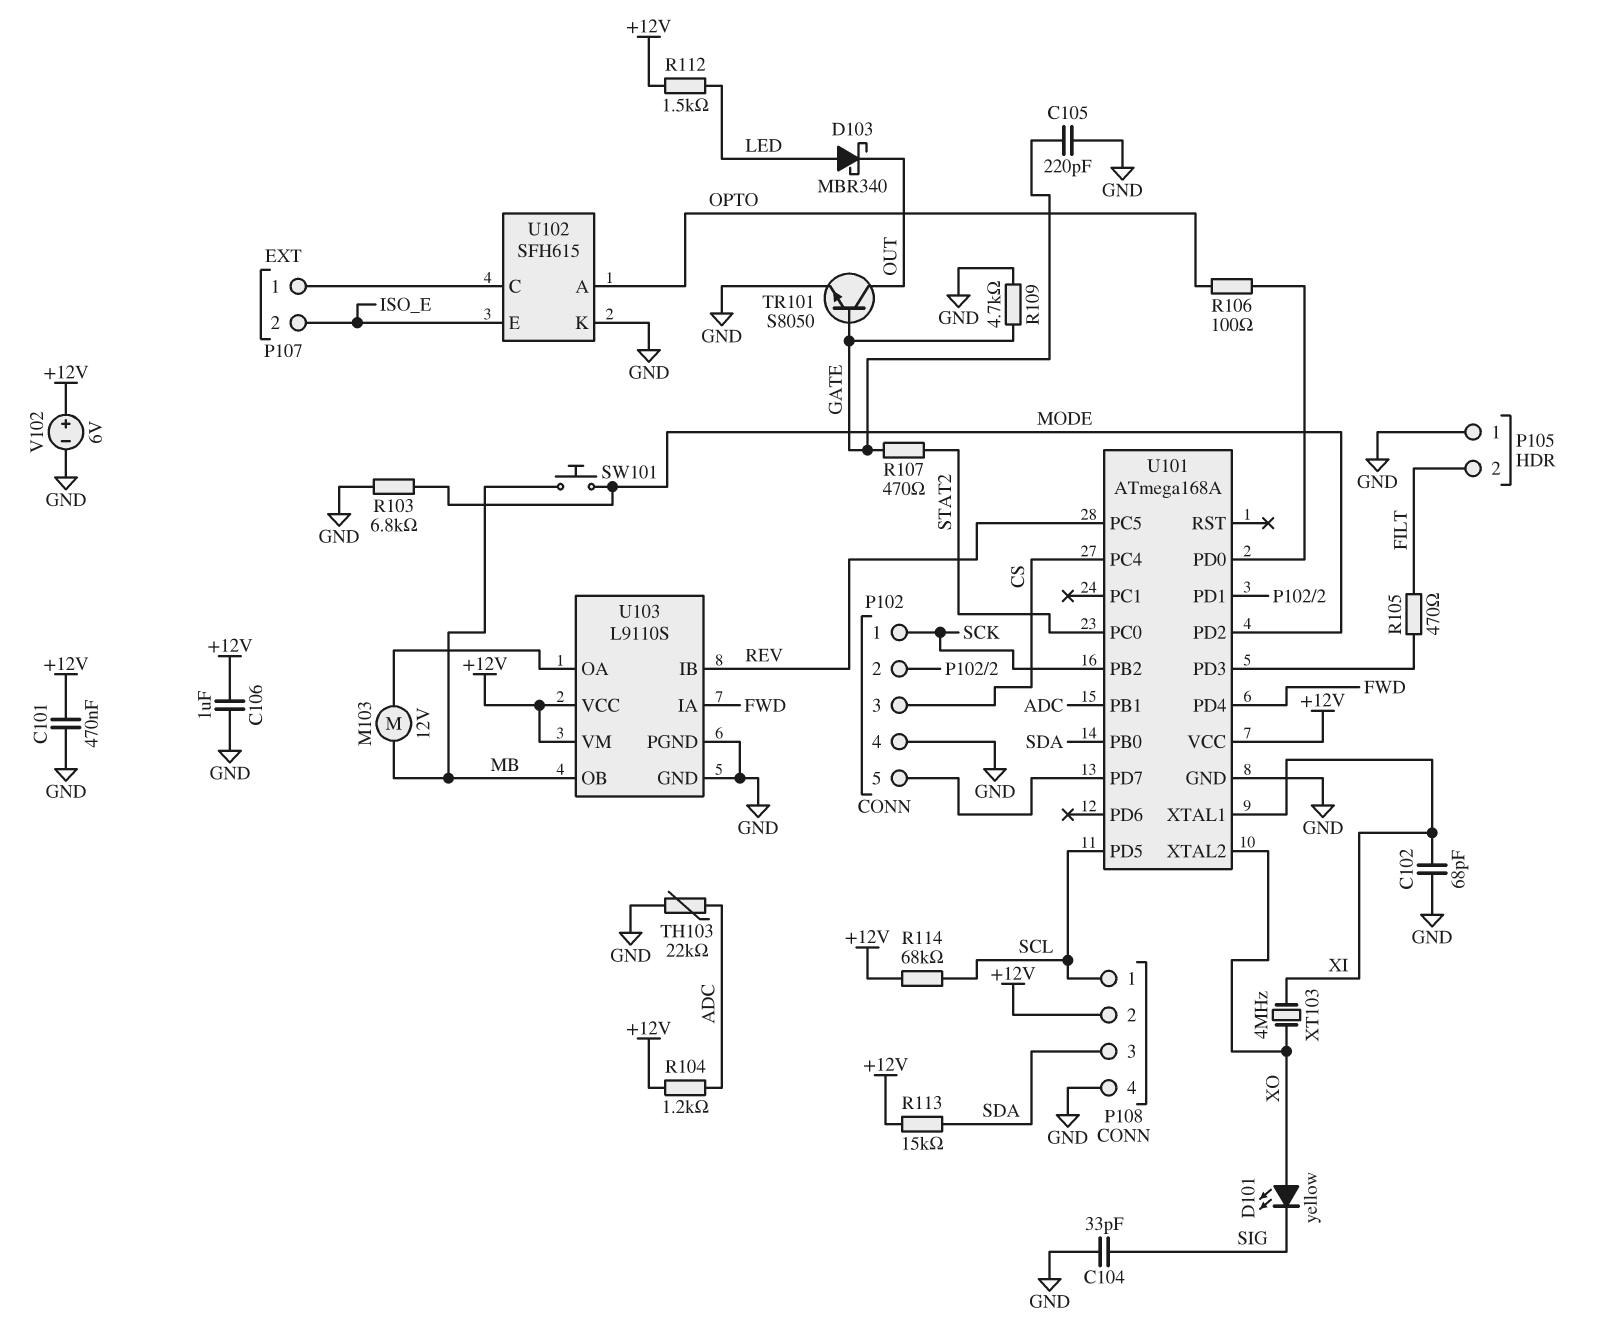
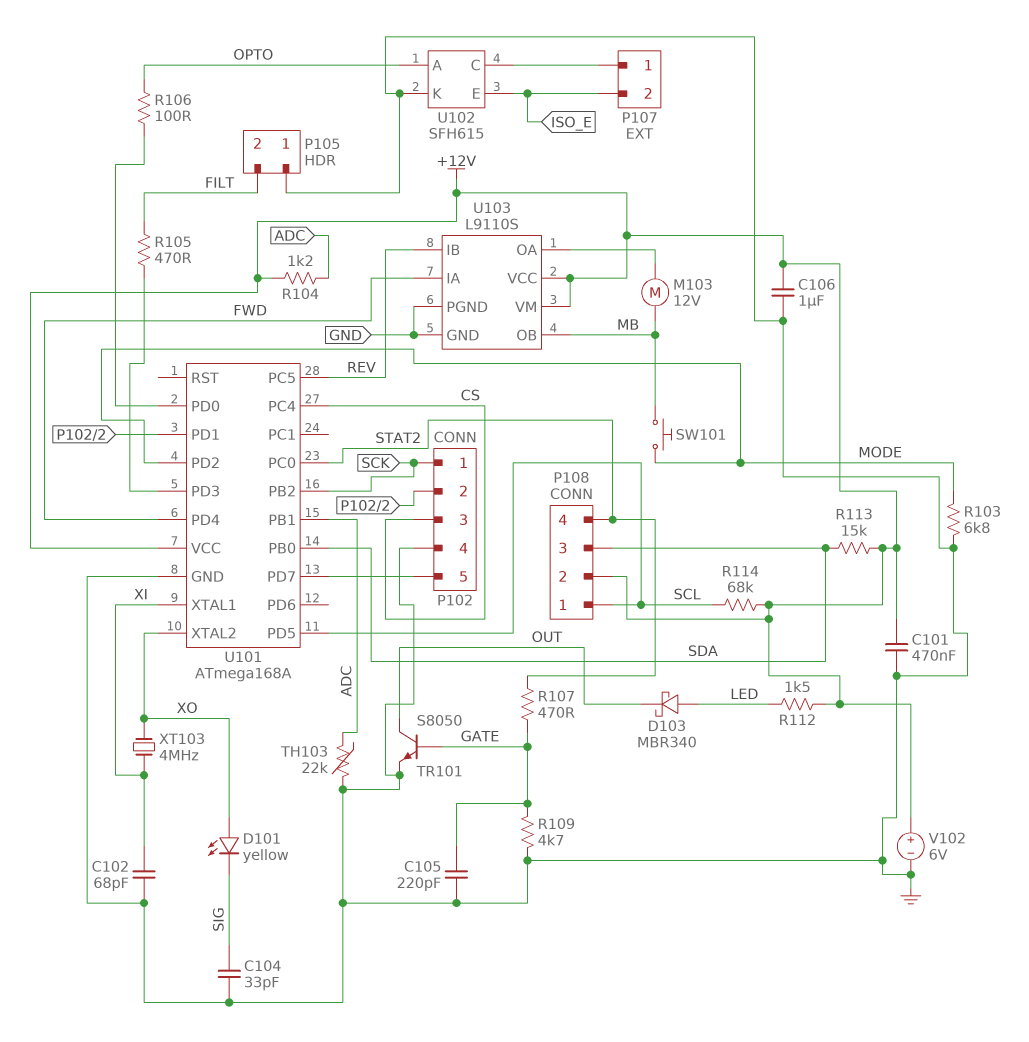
P108 pin 4: GND -> STAT2

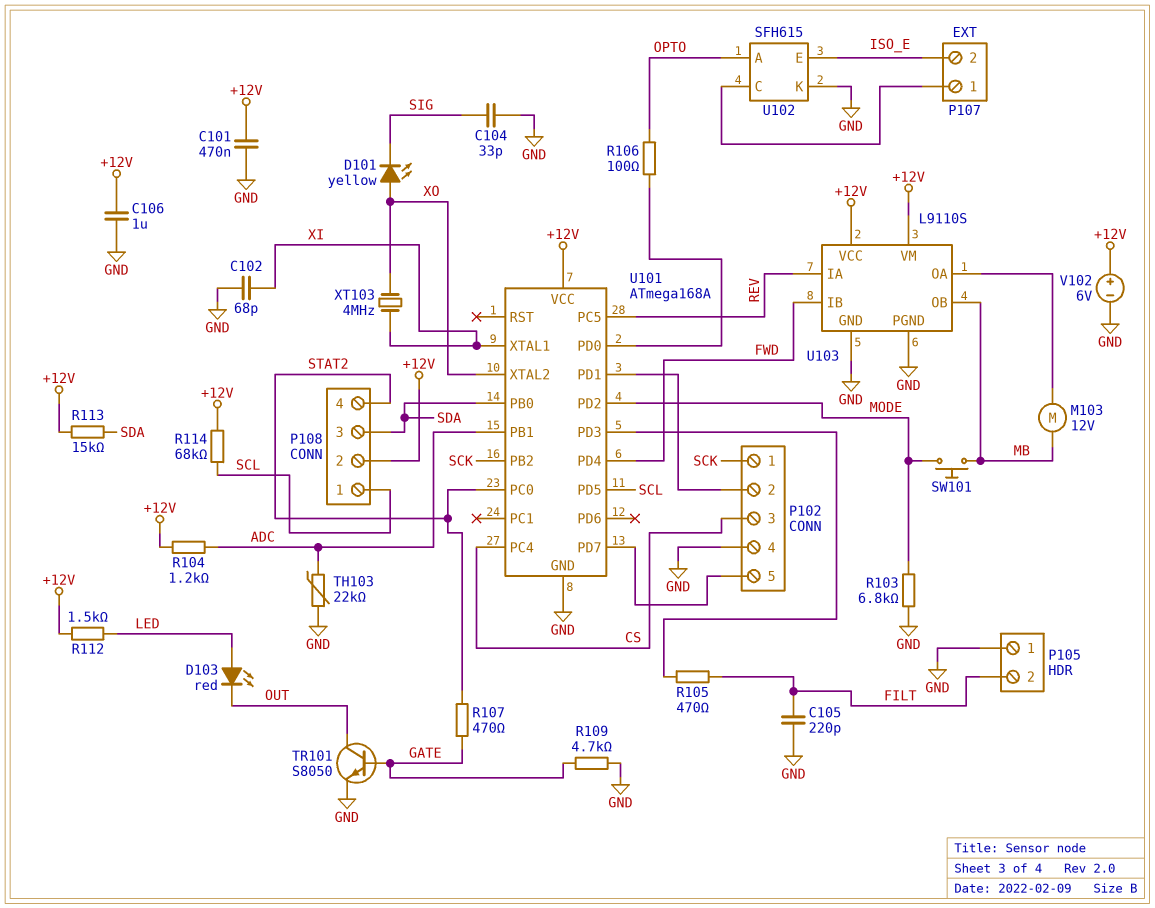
C105: 220pF (GATE, GND) -> 220pF (FILT, GND)
D103: schottky MBR340 (A LED, K OUT) -> LED red (A LED, K OUT)
U103 pin IA: FWD -> REV
U103 pin IB: REV -> FWD

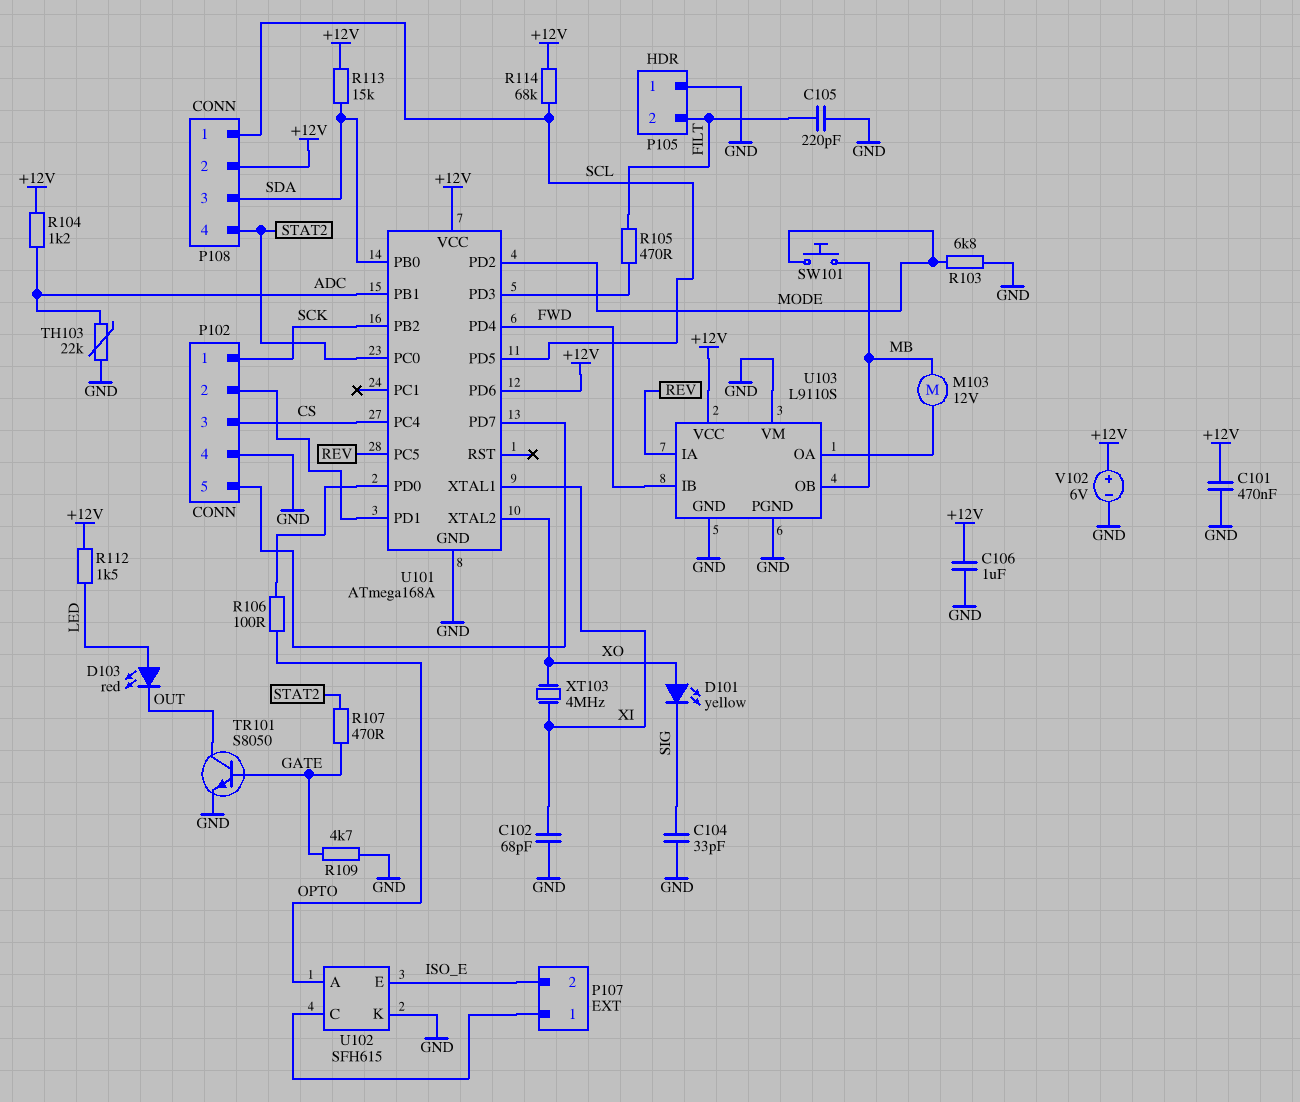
U101 pin PD6: none -> +12V
U103 pin VM: +12V -> GND

